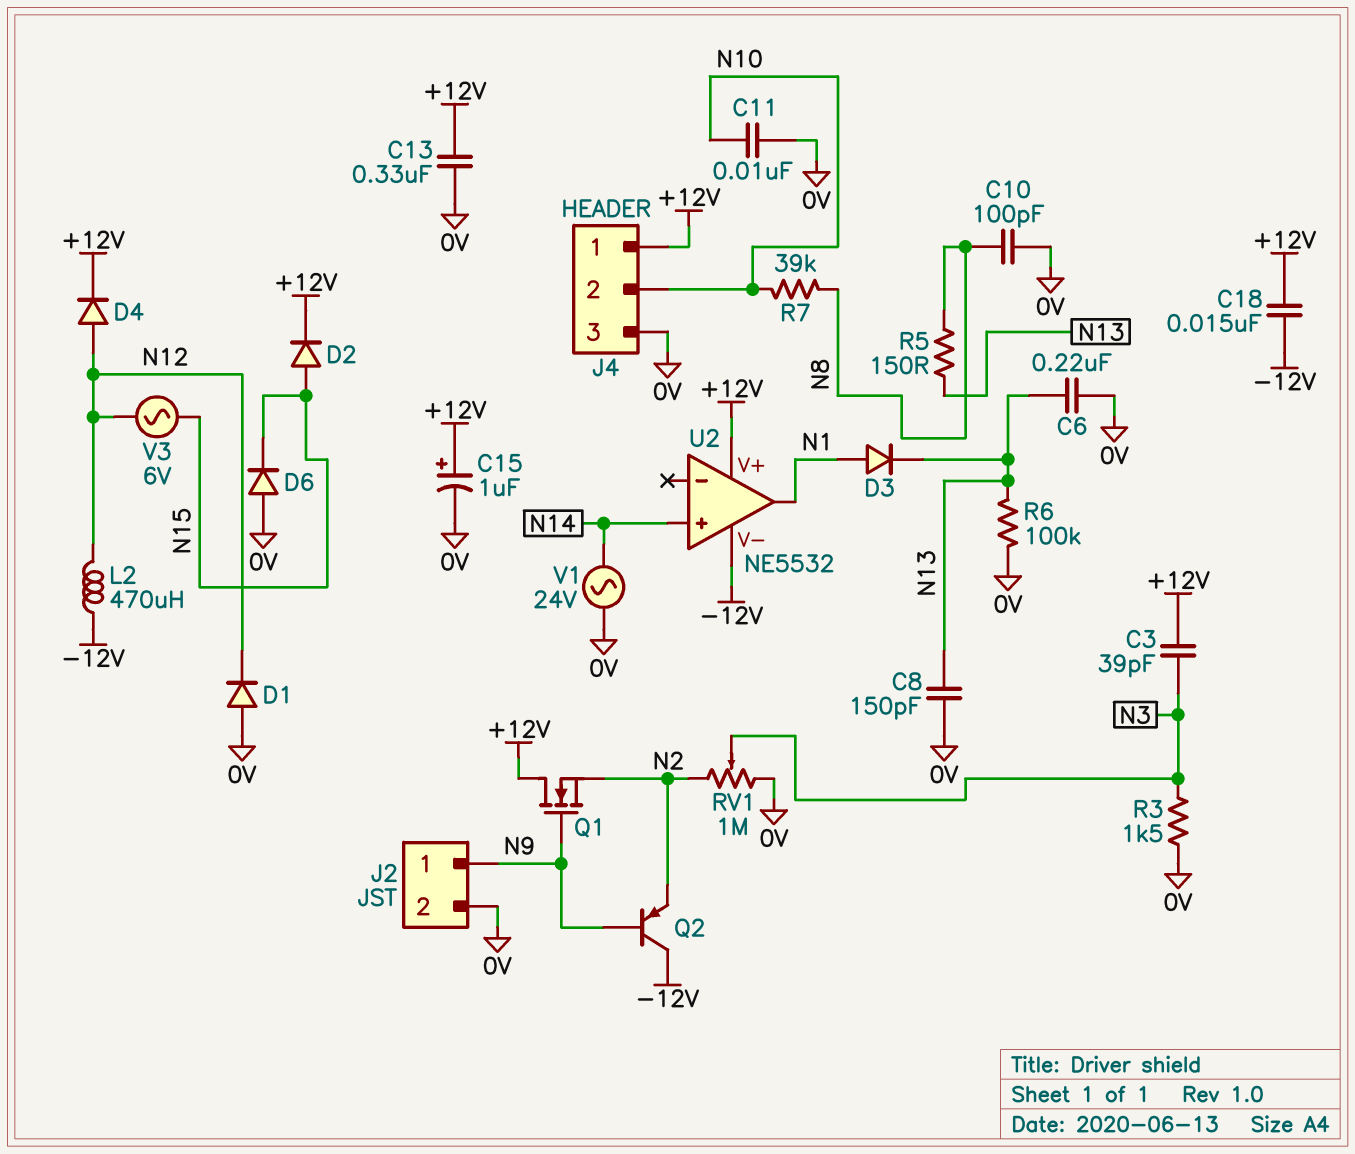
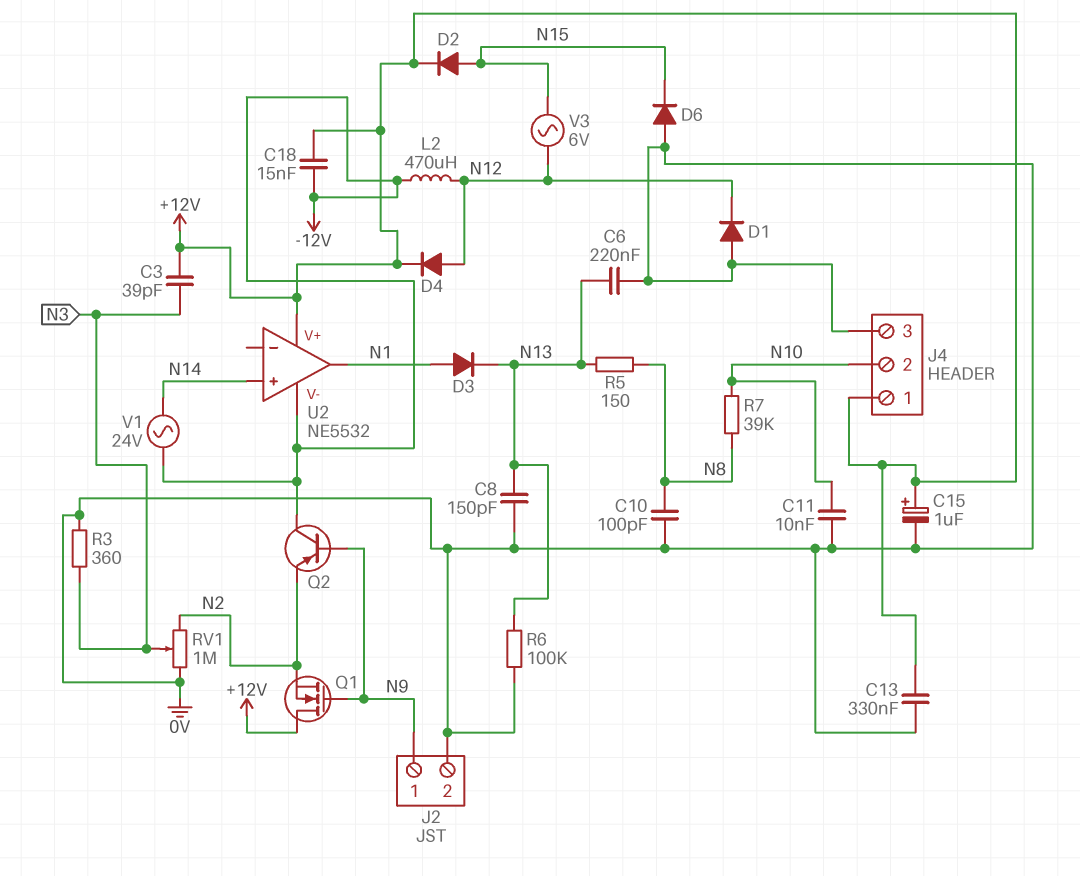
R3: 1.5k (0V, N3) -> 360 (0V, N3)
V1: AC 24V (0V, N14) -> AC 24V (-12V, N14)

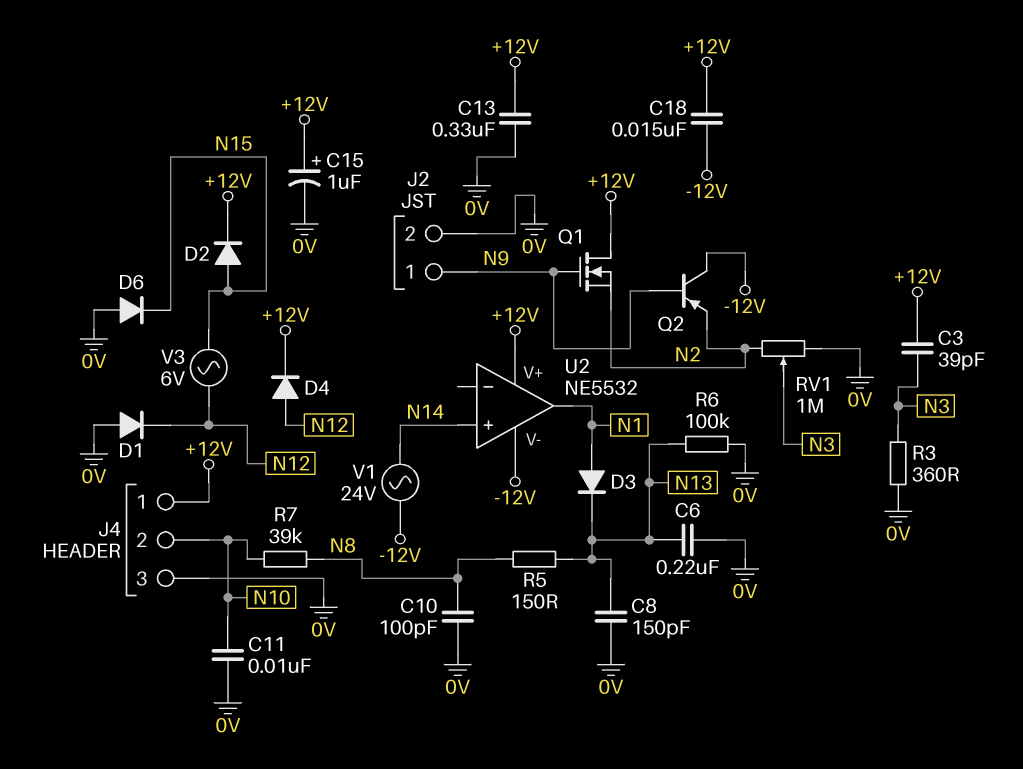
L2: 470uH (-12V, N12) -> none

